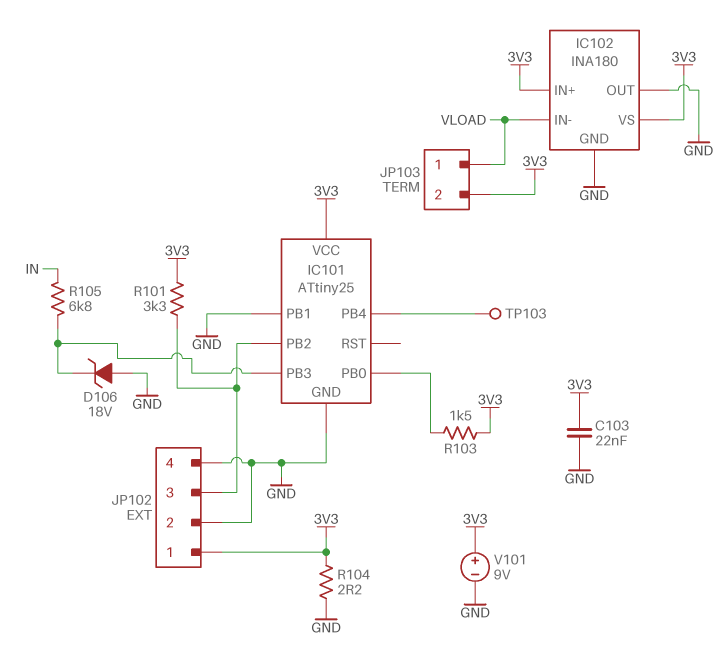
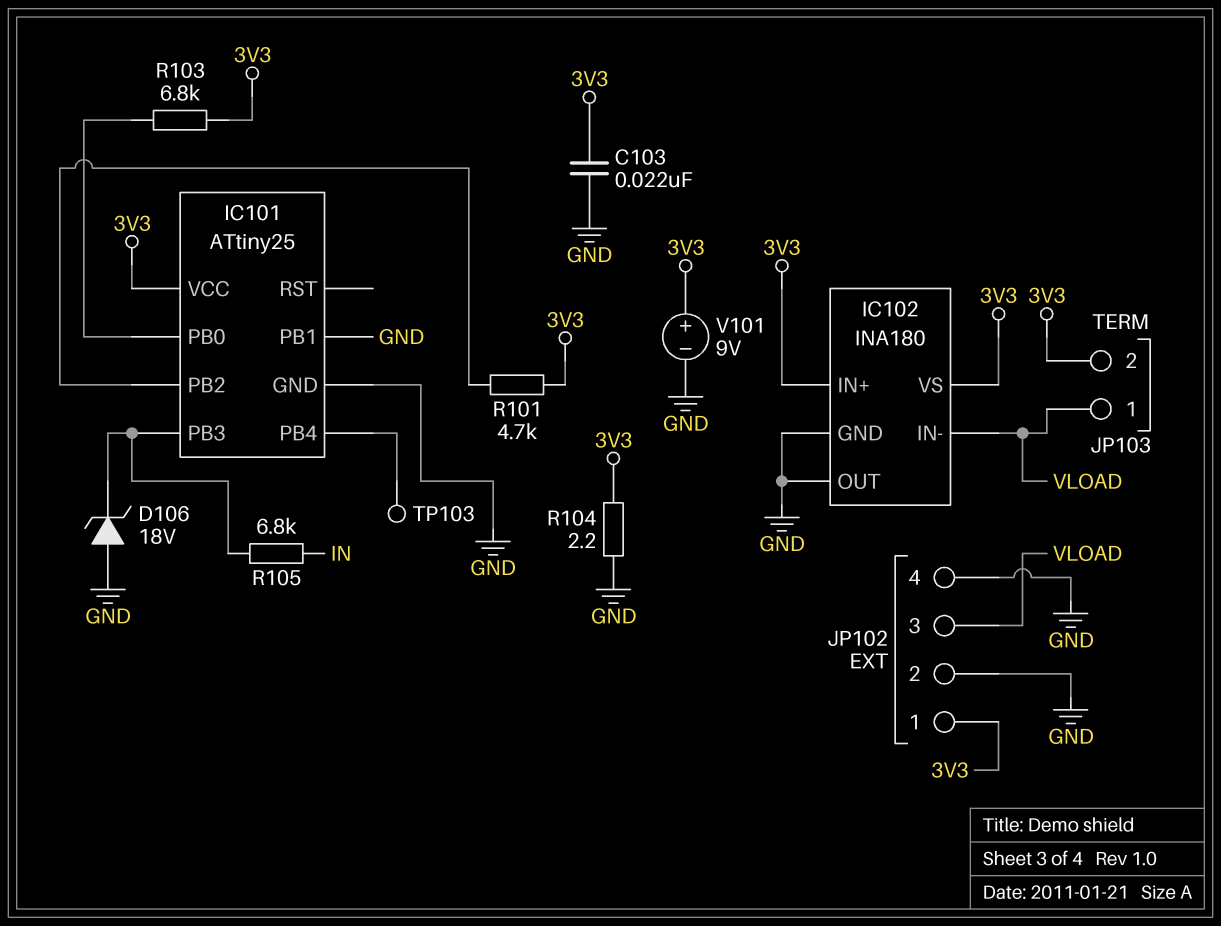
JP102 pin 3: IC101/PB2 -> VLOAD
R101: 3.3k (3V3, IC101/PB2) -> 4.7k (3V3, IC101/PB2)
R103: 1.5k (3V3, IC101/PB0) -> 6.8k (3V3, IC101/PB0)

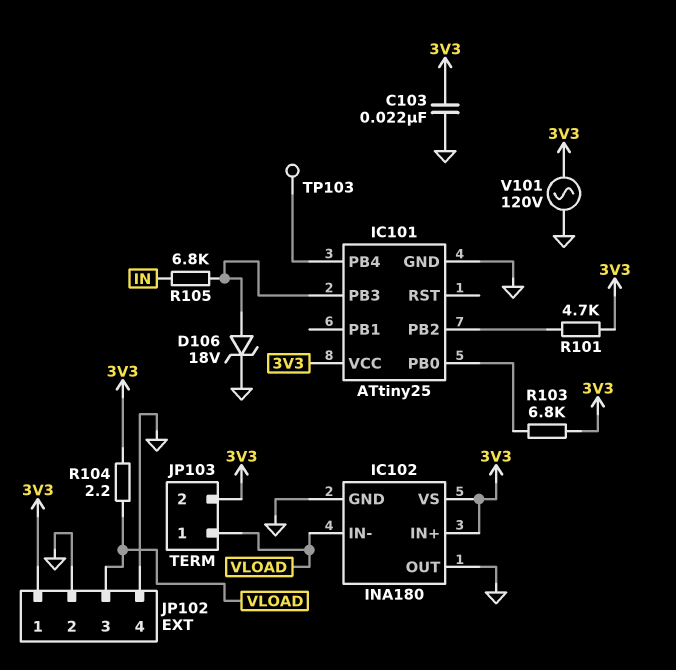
D106: zener 18V (A GND, K IC101/PB3) -> zener 18V (A IC101/PB3, K GND)
IC101 pin PB1: GND -> none
R104: 2.2 (3V3, GND) -> 2.2 (3V3, VLOAD)
V101: 9V (plus 3V3, minus GND) -> AC 120V (3V3, GND)

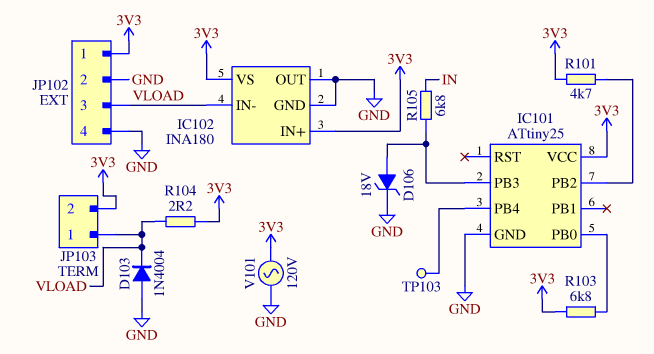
C103: 22nF (3V3, GND) -> none
D103: none -> diode 1N4004 (A GND, K VLOAD)

